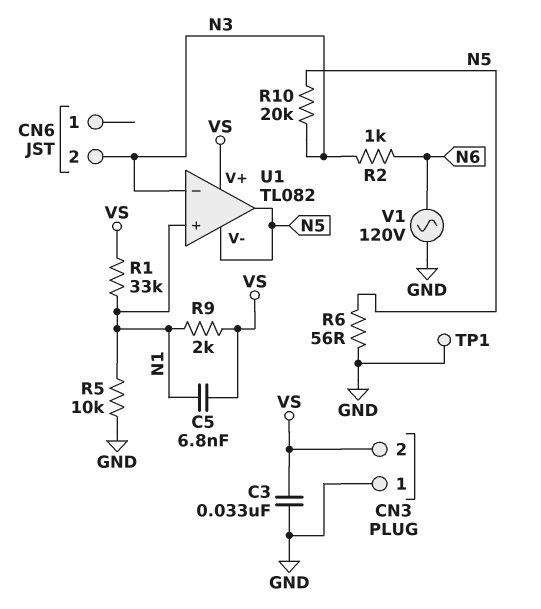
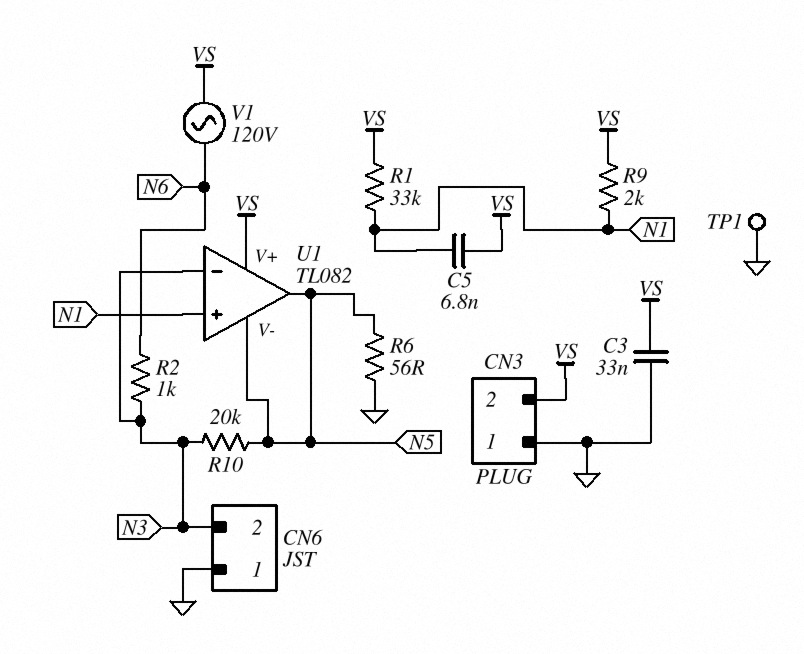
CN6 pin 1: none -> GND
R5: 10k (GND, N1) -> none
V1: AC 120V (GND, N6) -> AC 120V (N6, VS)

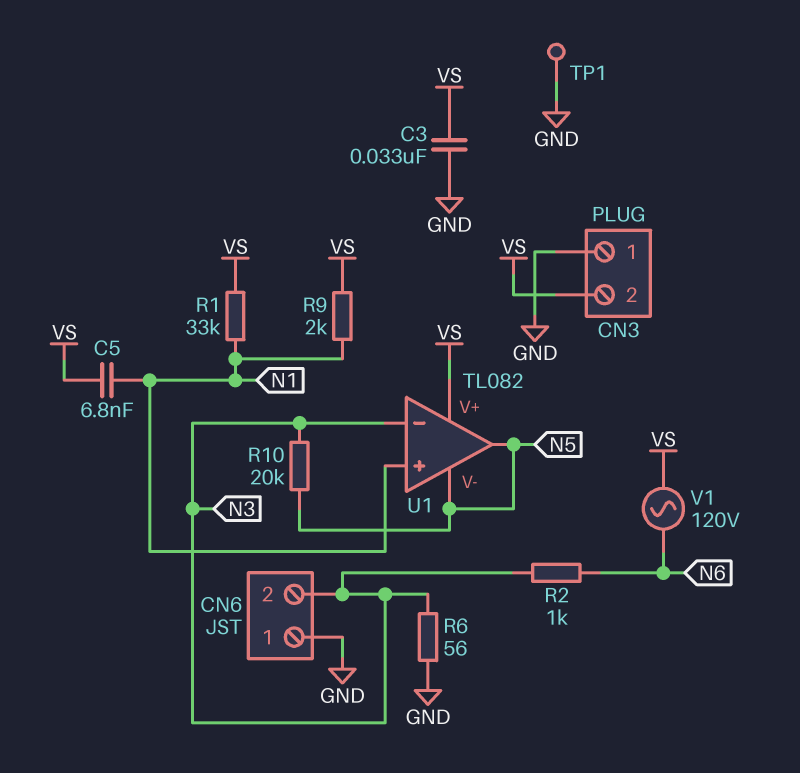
R6: 56 (GND, N5) -> 56 (GND, N3)

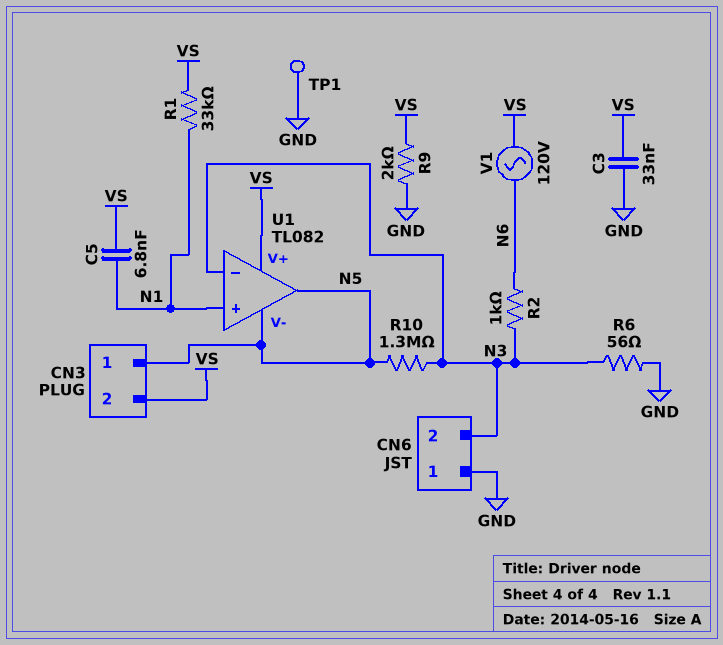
CN3 pin 1: GND -> N5
R9: 2k (N1, VS) -> 2k (GND, VS)
R10: 20k (N3, N5) -> 1.3M (N3, N5)

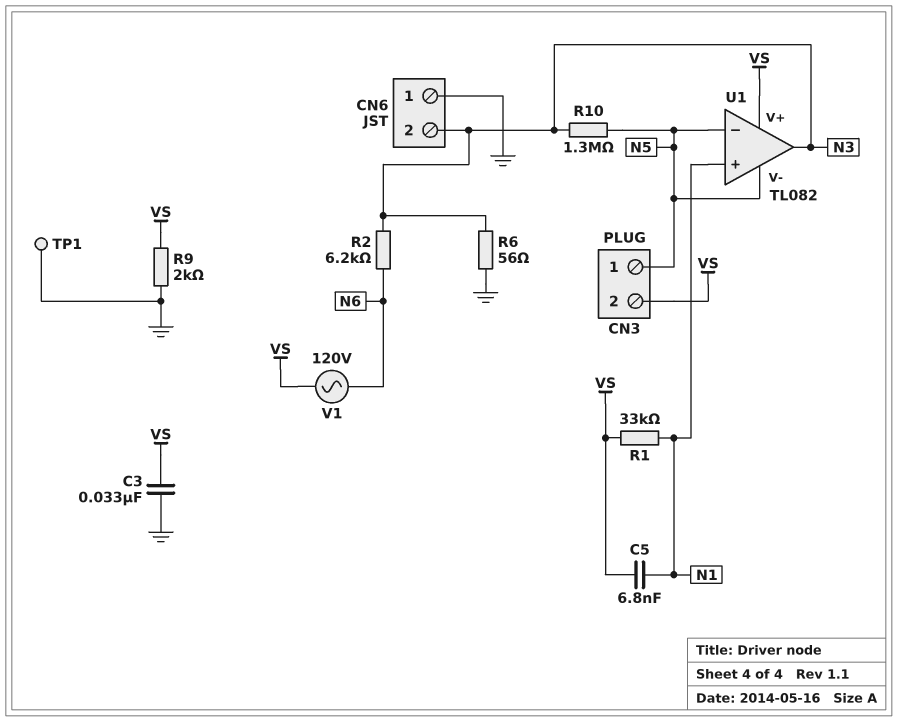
R2: 1k (N3, N6) -> 6.2k (N3, N6)
U1 pin in-: N3 -> N5
U1 pin out: N5 -> N3

